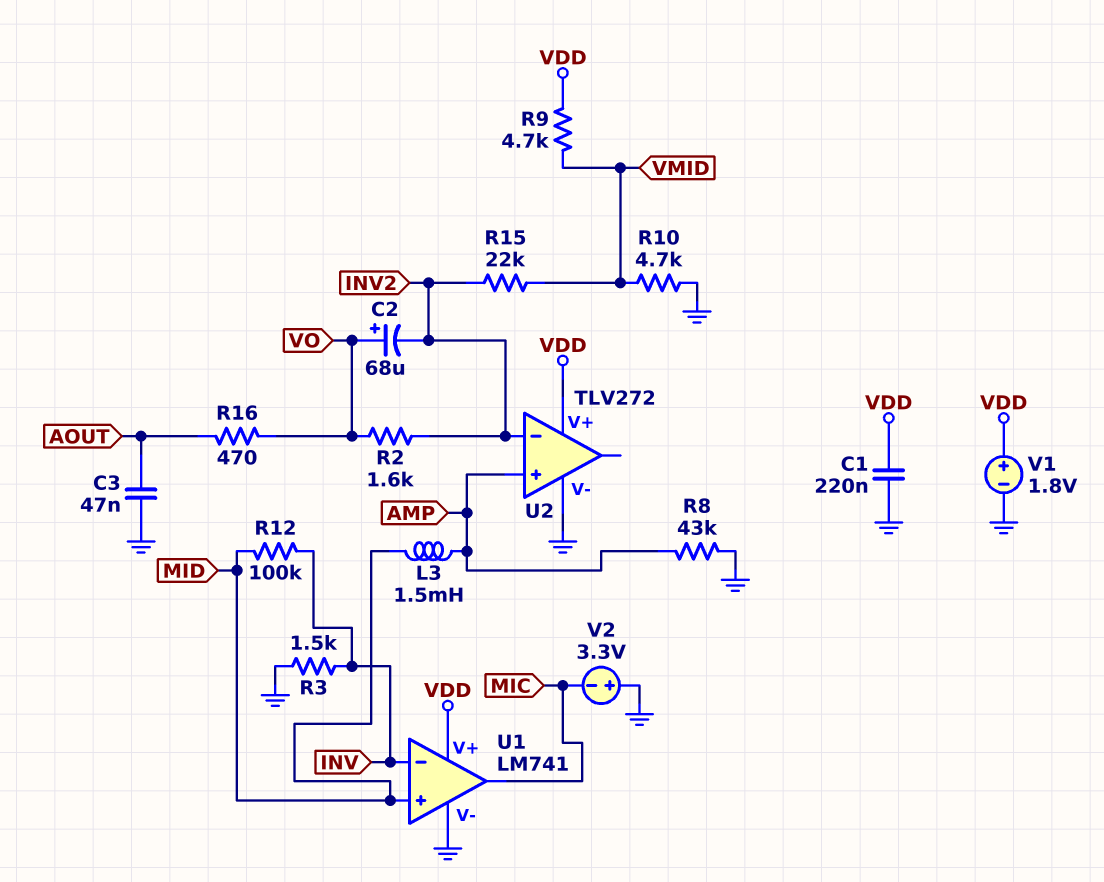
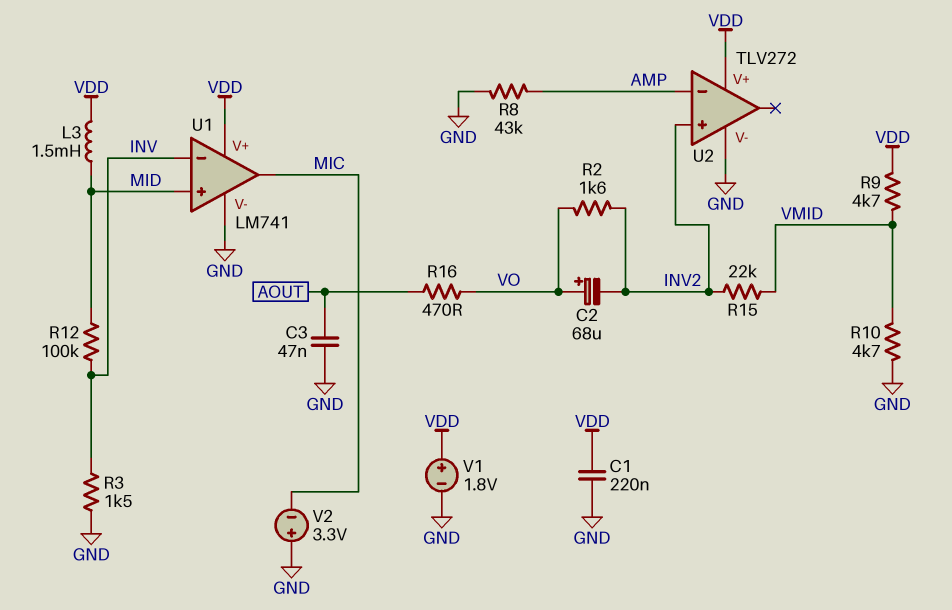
L3: 1.5mH (AMP, MID) -> 1.5mH (MID, VDD)
U2 pin in+: AMP -> INV2
U2 pin in-: INV2 -> AMP

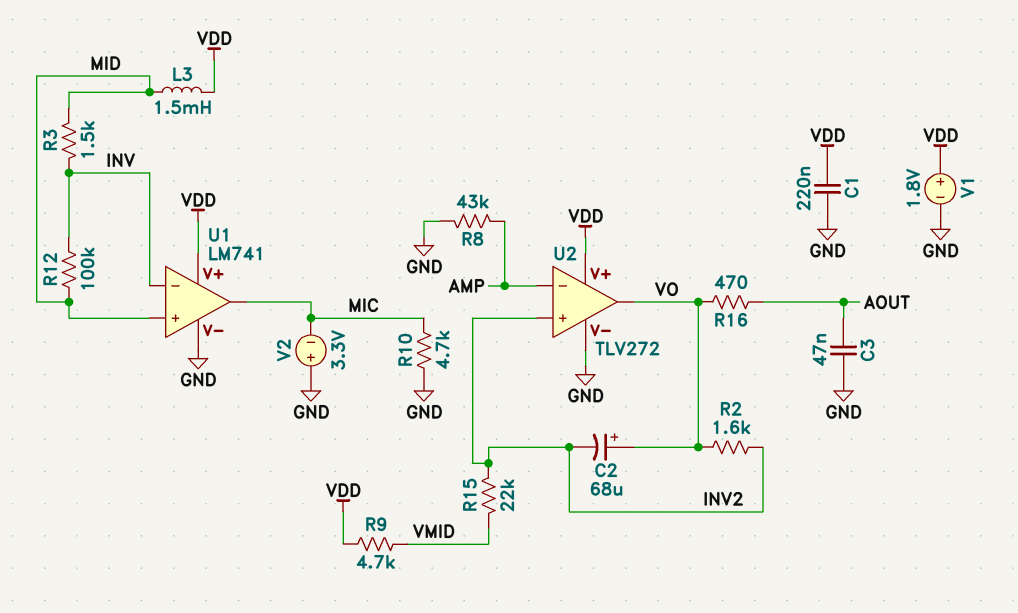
R3: 1.5k (GND, INV) -> 1.5k (INV, MID)
R10: 4.7k (GND, VMID) -> 4.7k (GND, MIC)
U2 pin out: none -> VO

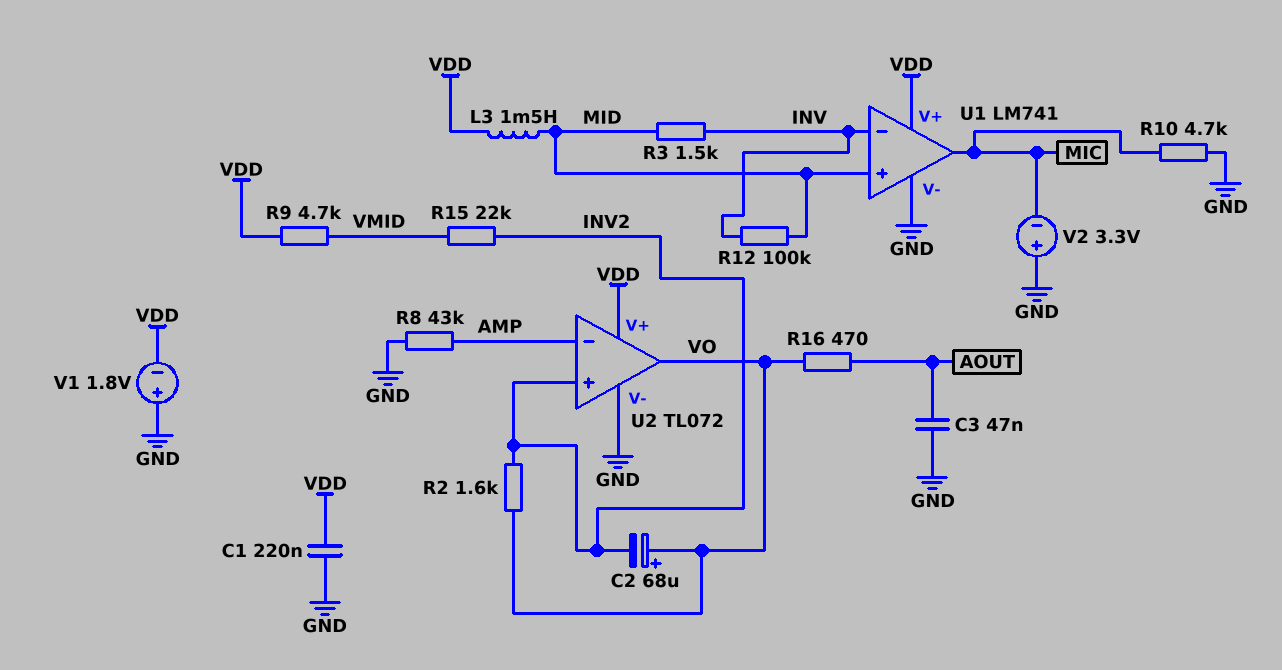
U2: TLV272 -> TL072
V1: 1.8V (plus VDD, minus GND) -> 1.8V (plus GND, minus VDD)

